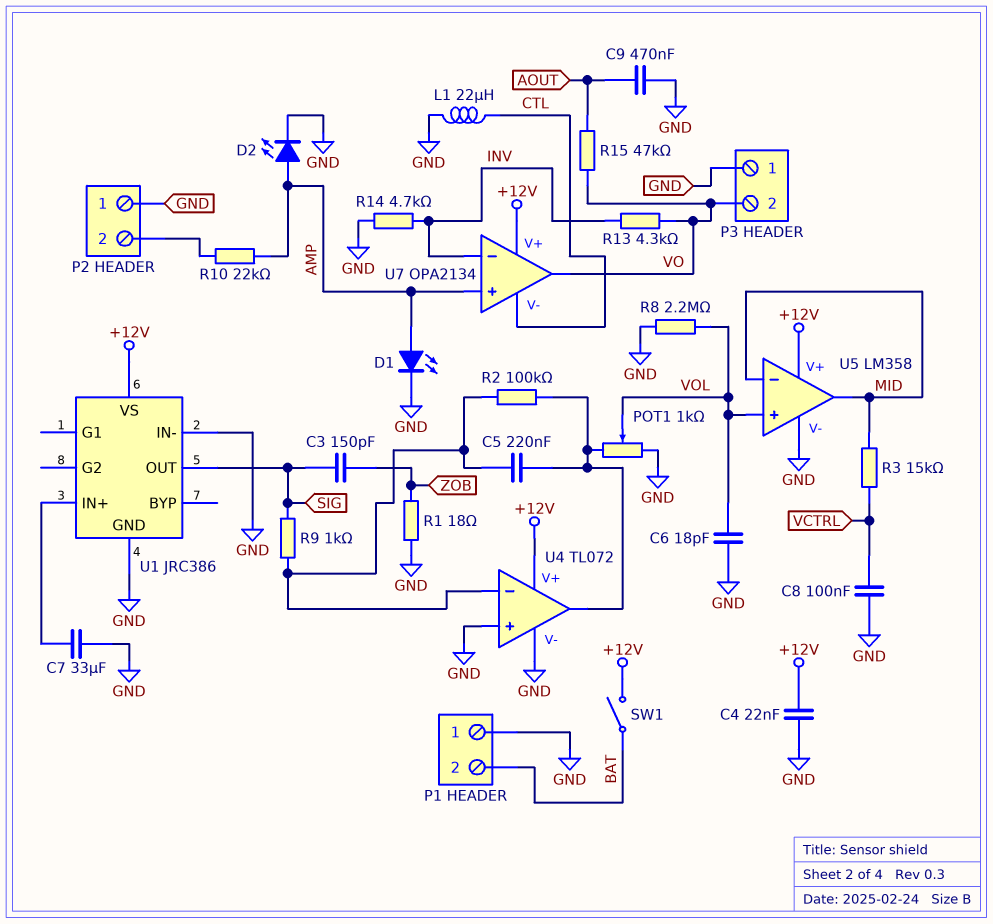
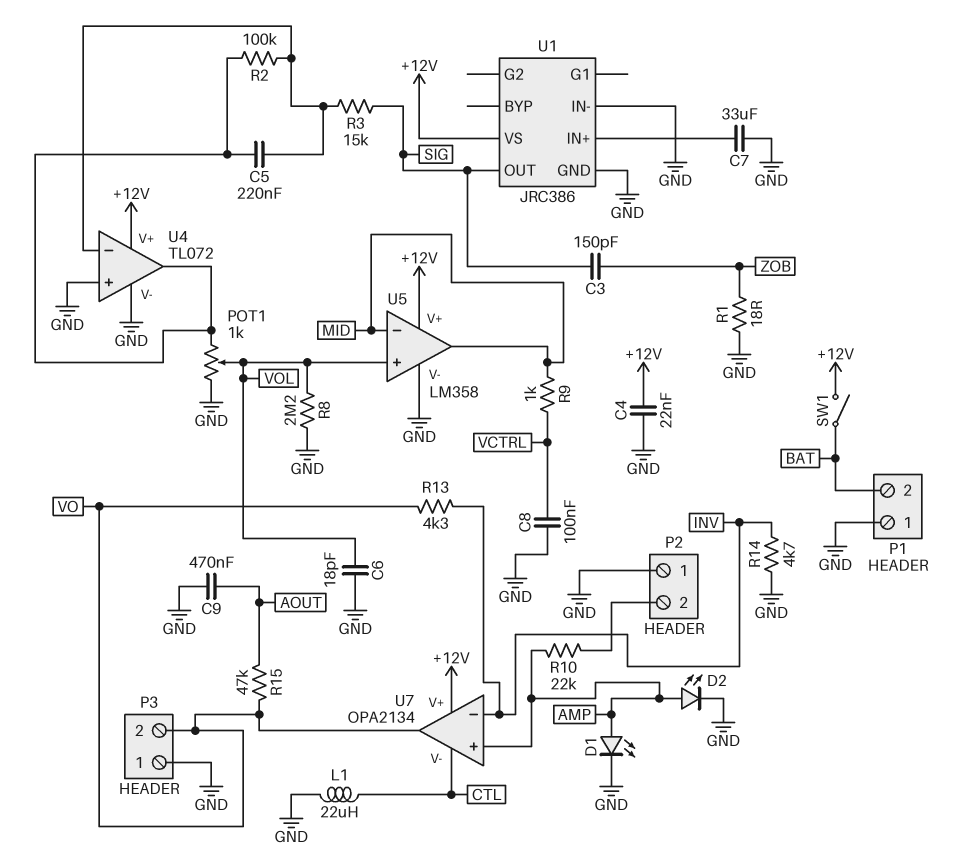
R3: 15k (MID, VCTRL) -> 15k (SIG, U4/in-)
R9: 1k (SIG, U4/in-) -> 1k (MID, VCTRL)

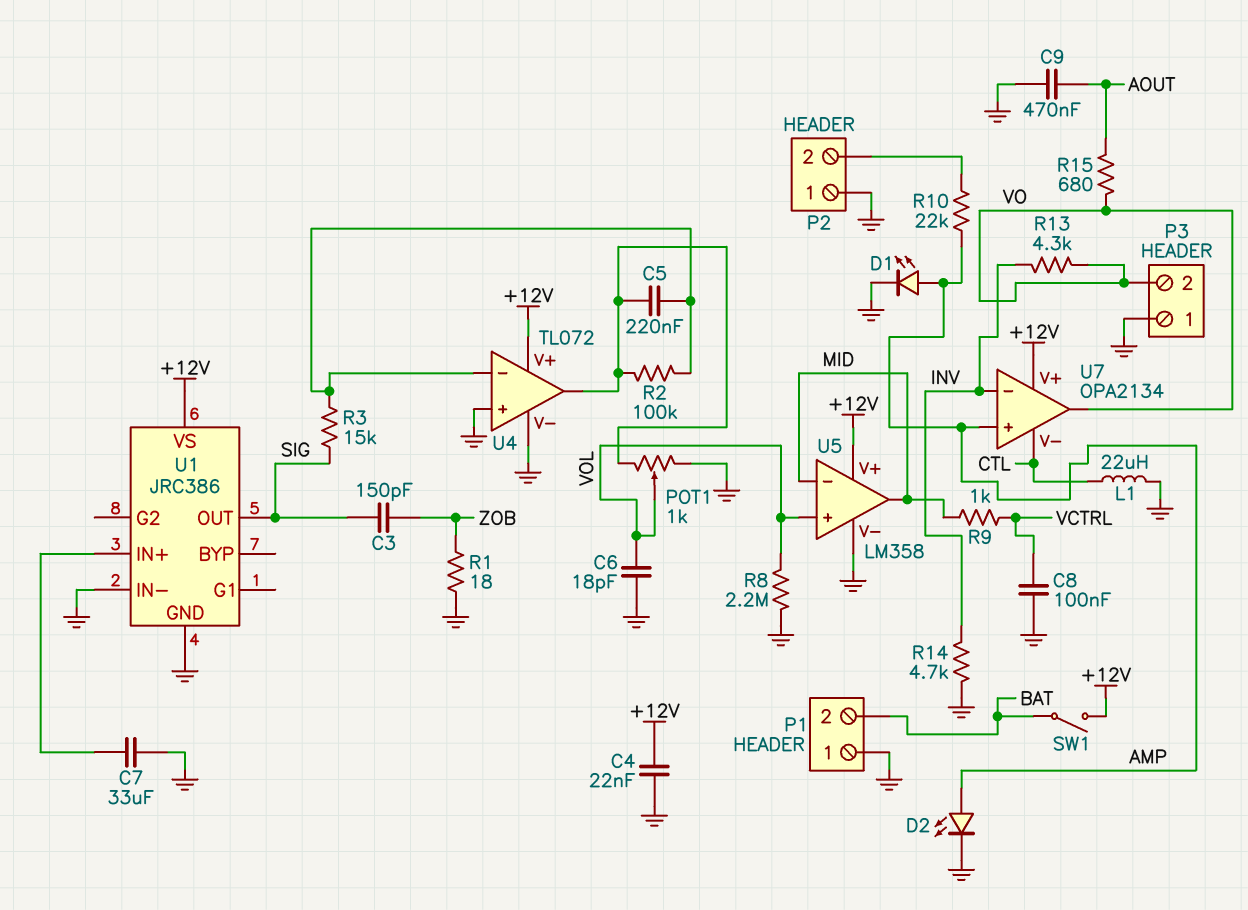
R15: 47k (AOUT, VO) -> 680 (AOUT, VO)

